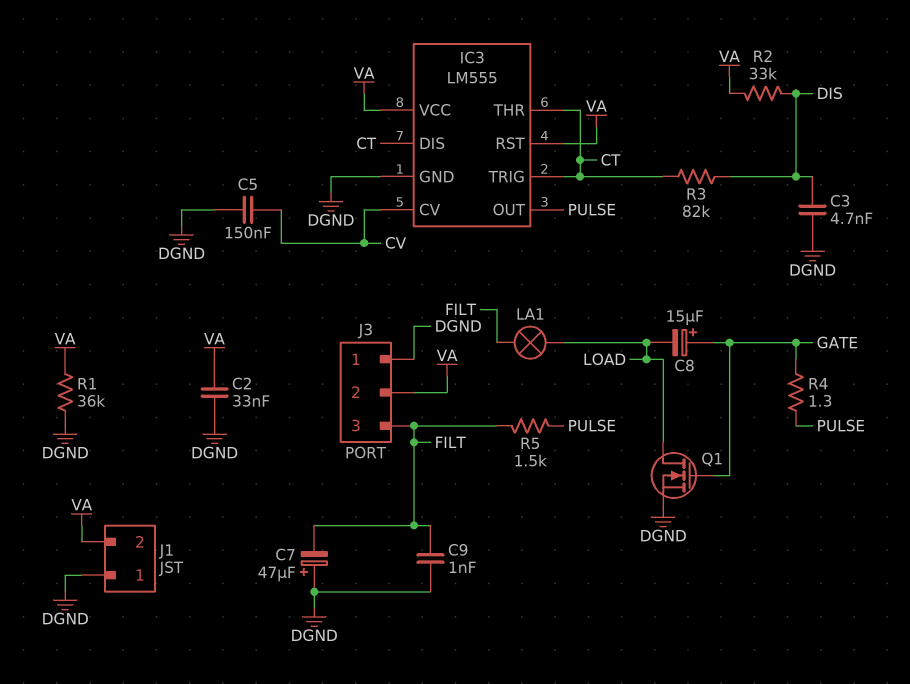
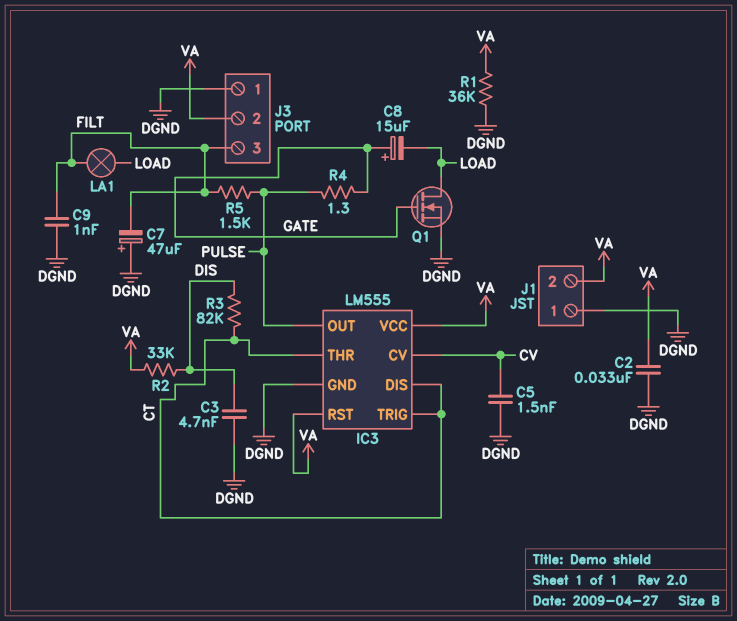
C5: 150nF (CV, DGND) -> 1.5nF (CV, DGND)

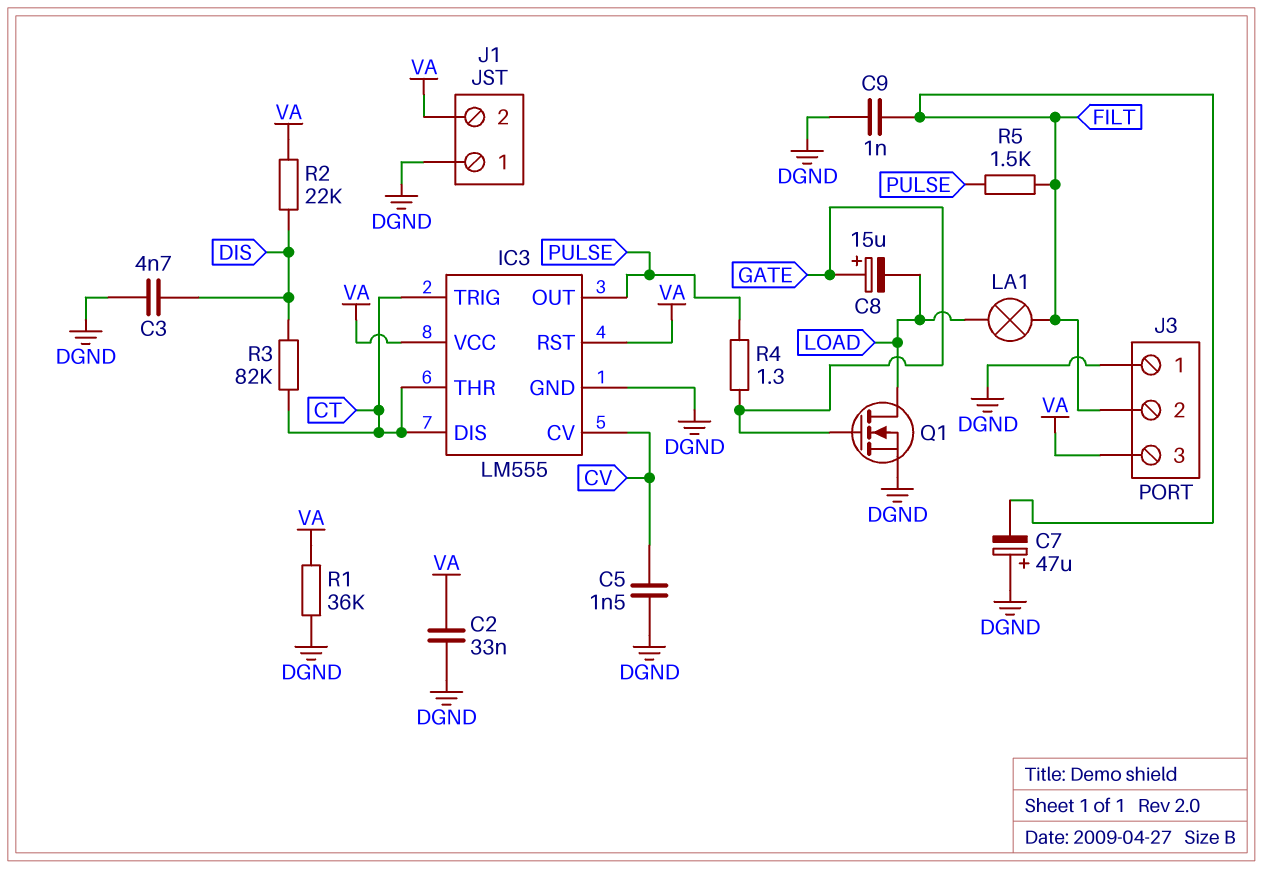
J3 pin 2: VA -> FILT
J3 pin 3: FILT -> VA
R2: 33k (DIS, VA) -> 22k (DIS, VA)

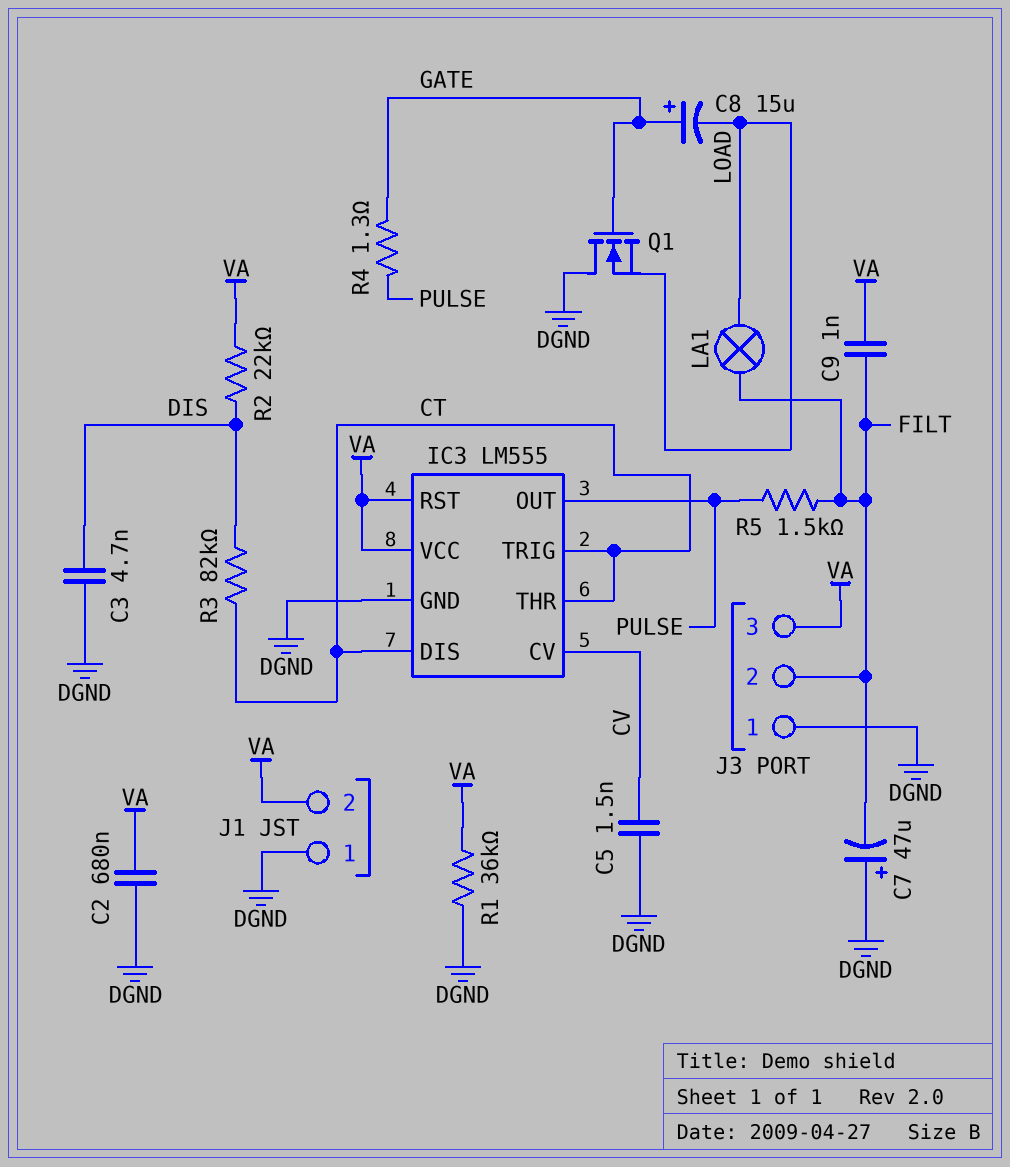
C2: 33nF (DGND, VA) -> 680nF (DGND, VA)
C9: 1nF (DGND, FILT) -> 1nF (FILT, VA)
Q1: NMOS (G GATE, D LOAD, S DGND) -> NMOS (G GATE, D DGND, S LOAD)

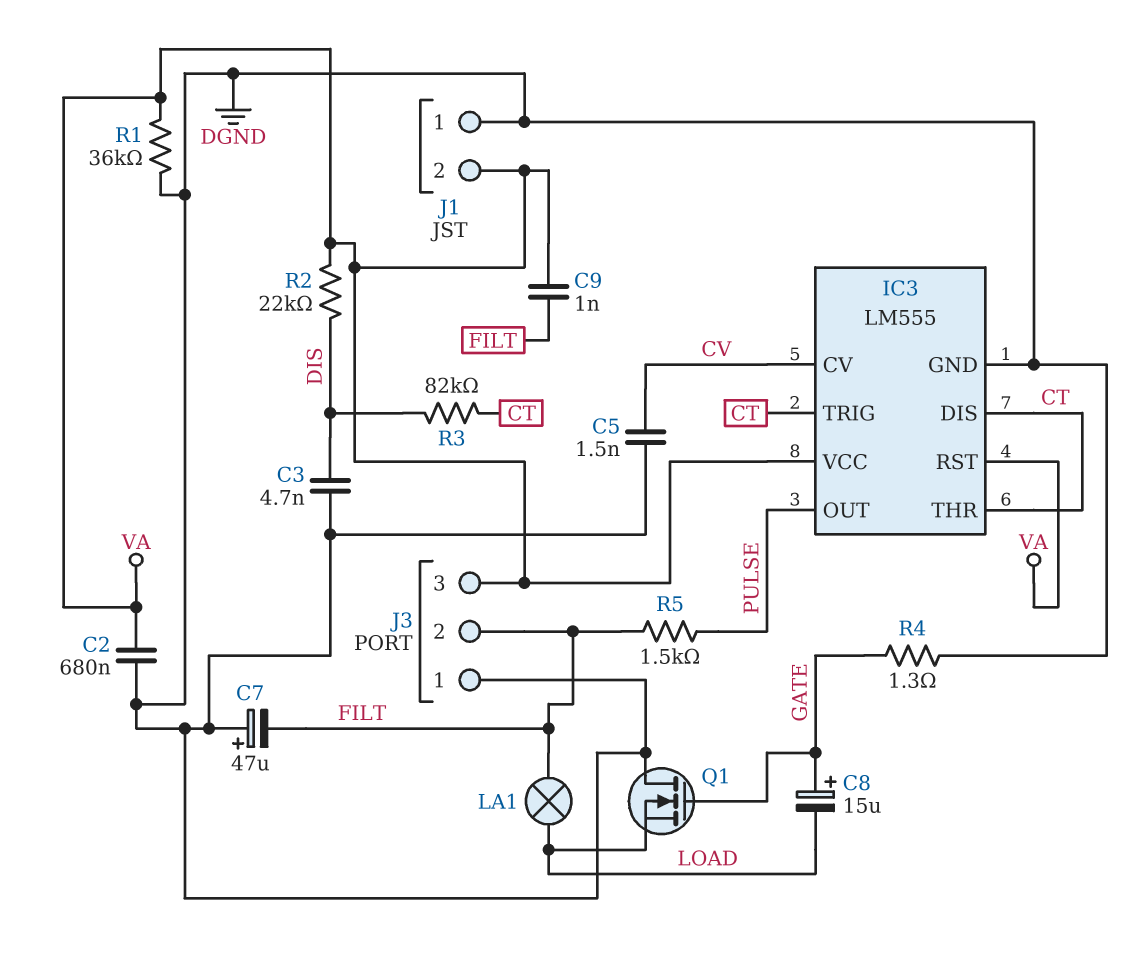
R4: 1.3 (GATE, PULSE) -> 1.3 (DGND, GATE)

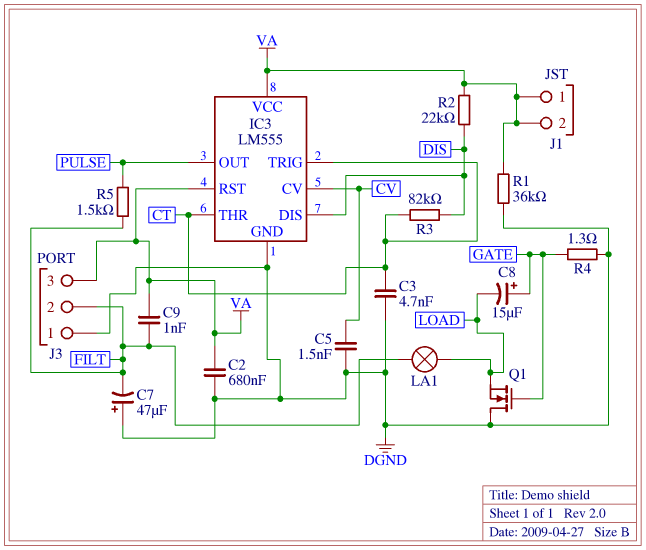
C3: 4.7nF (DGND, DIS) -> 4.7nF (CT, DGND)
IC3 pin DIS: CT -> DIS
J1 pin 1: DGND -> VA

